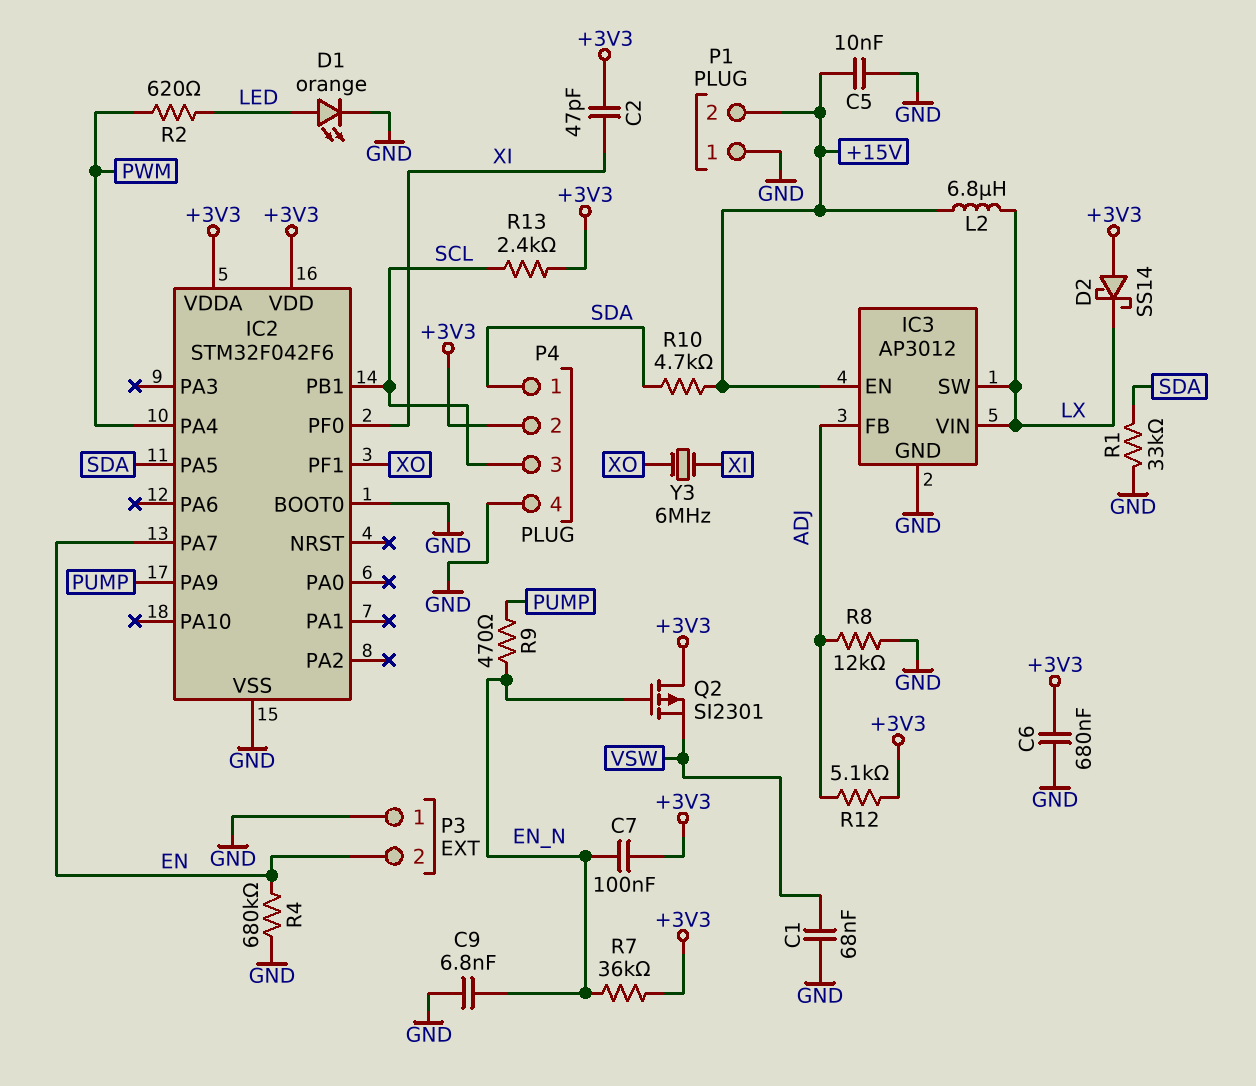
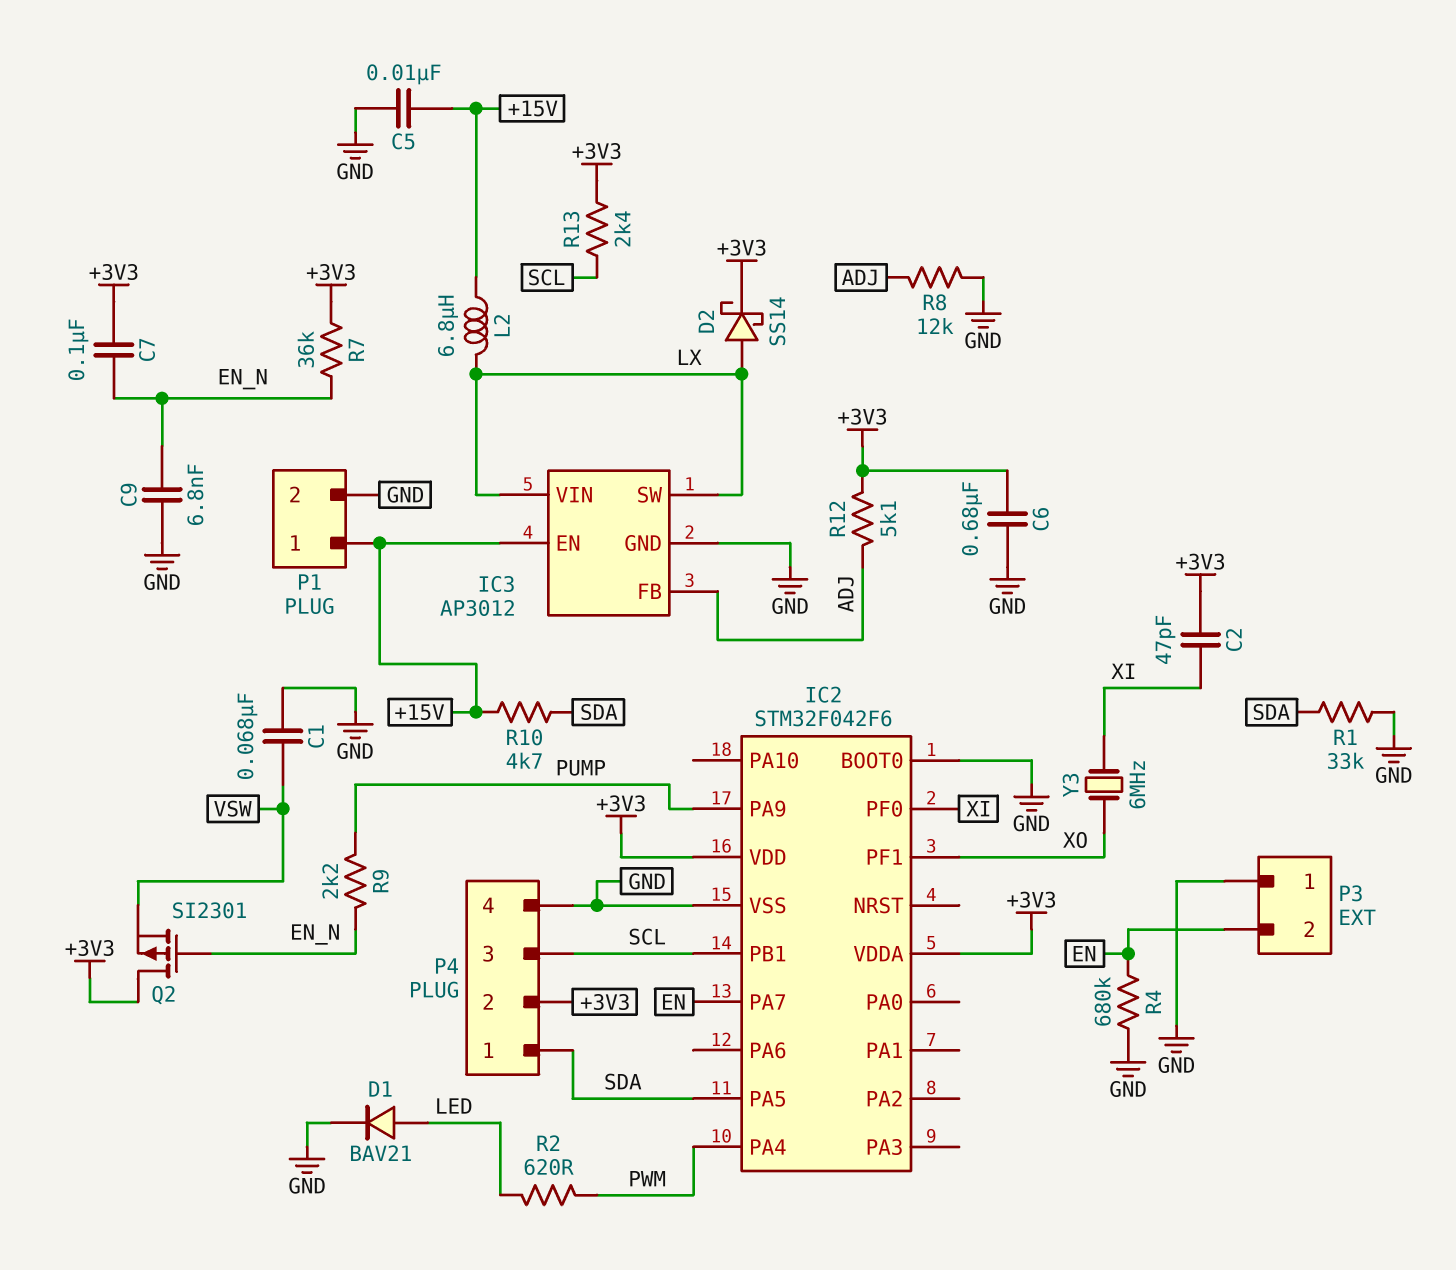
D1: LED orange (A LED, K GND) -> diode BAV21 (A LED, K GND)
D2: schottky SS14 (A +3V3, K LX) -> schottky SS14 (A LX, K +3V3)
P1 pin 1: GND -> +15V
P1 pin 2: +15V -> GND
R9: 470 (EN_N, PUMP) -> 2.2k (EN_N, PUMP)

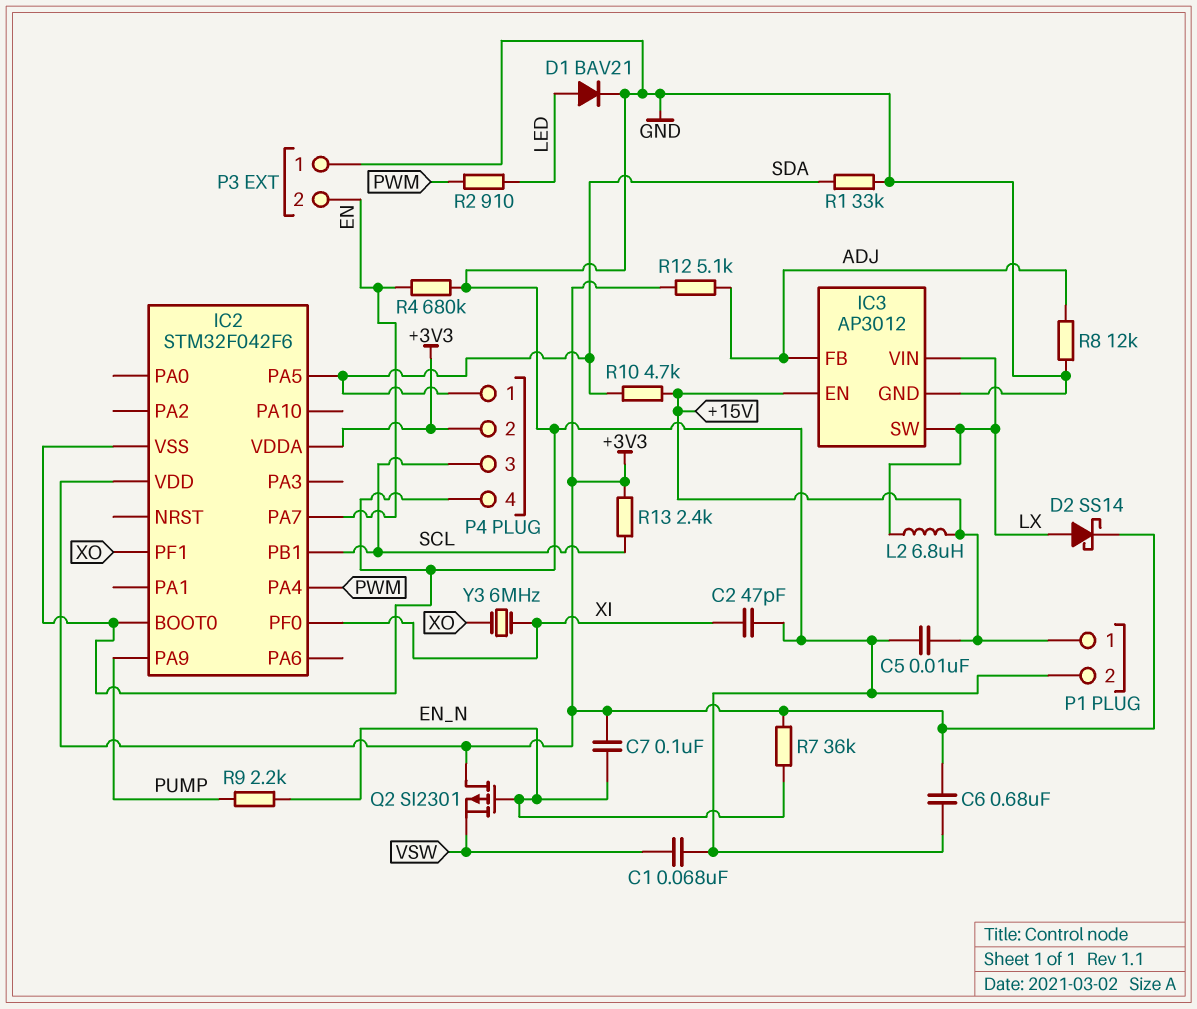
C2: 47pF (+3V3, XI) -> 47pF (GND, XI)
C9: 6.8nF (EN_N, GND) -> none
R2: 620 (LED, PWM) -> 910 (LED, PWM)

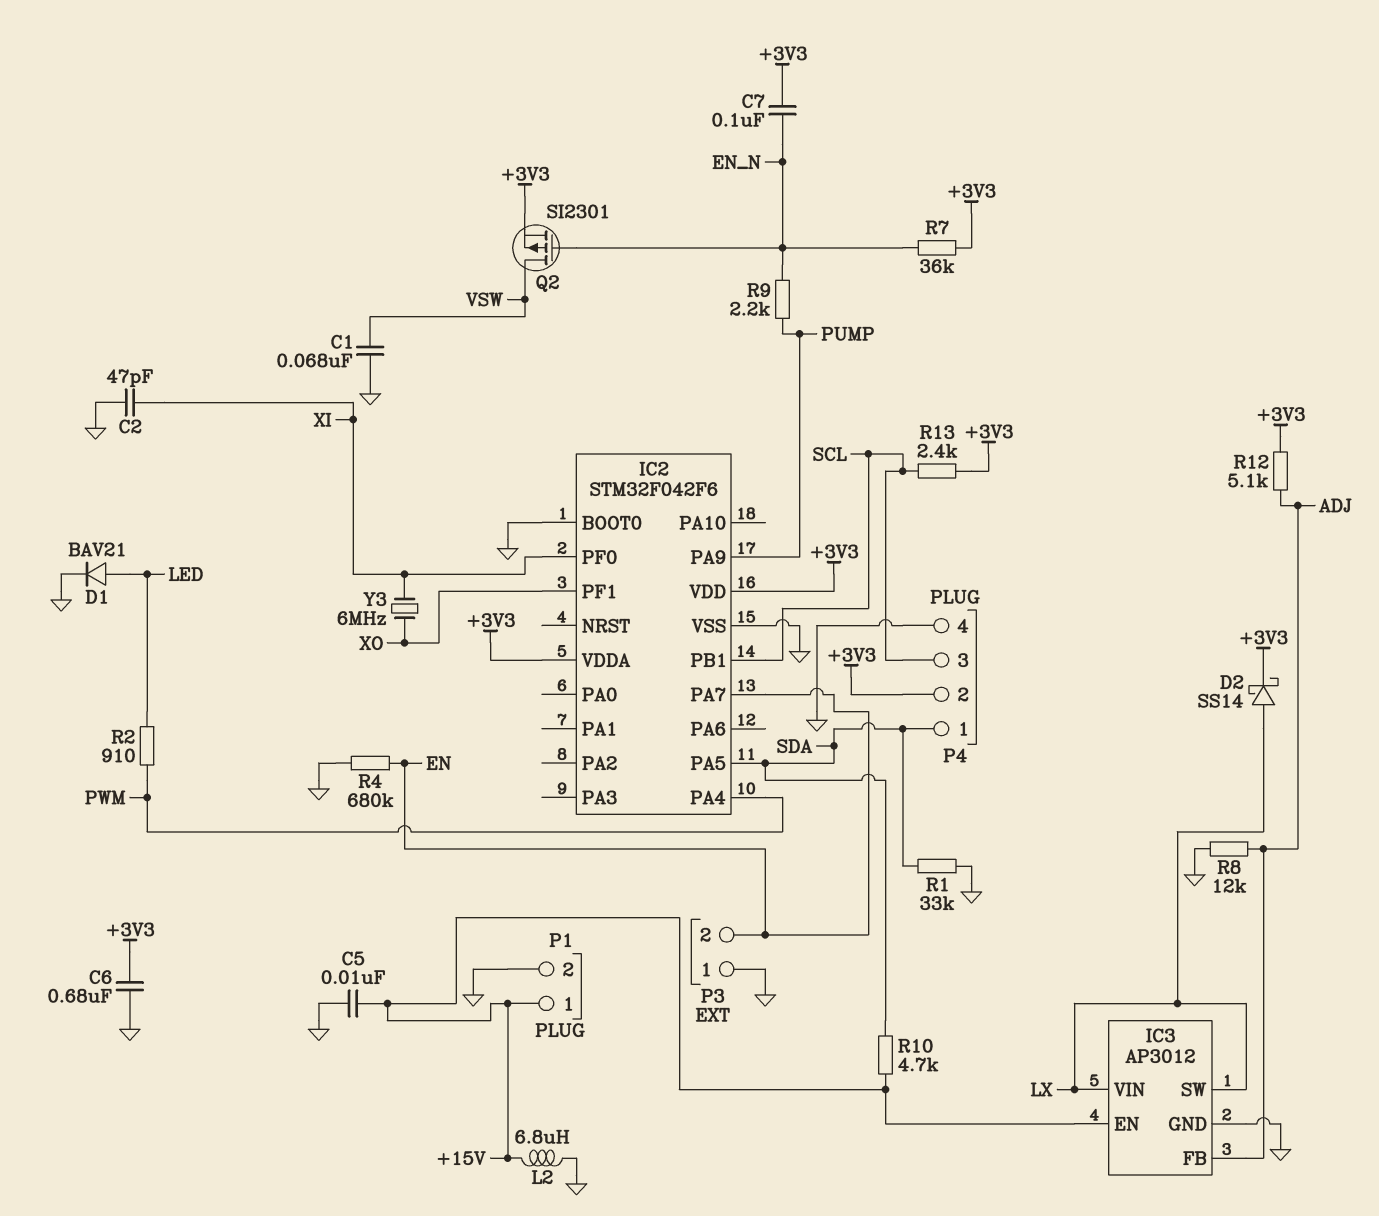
L2: 6.8uH (+15V, LX) -> 6.8uH (+15V, GND)
Q2: PMOS SI2301 (G EN_N, D +3V3, S VSW) -> PMOS SI2301 (G EN_N, D VSW, S +3V3)

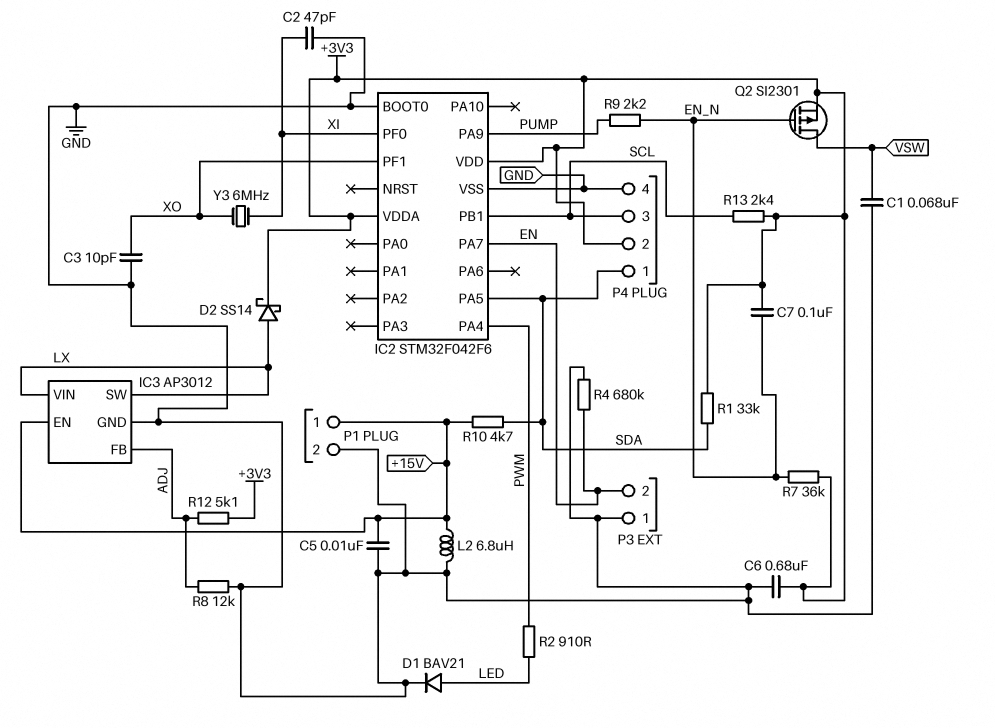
C3: none -> 10pF (GND, XO)
R1: 33k (GND, SDA) -> 33k (+3V3, SDA)

